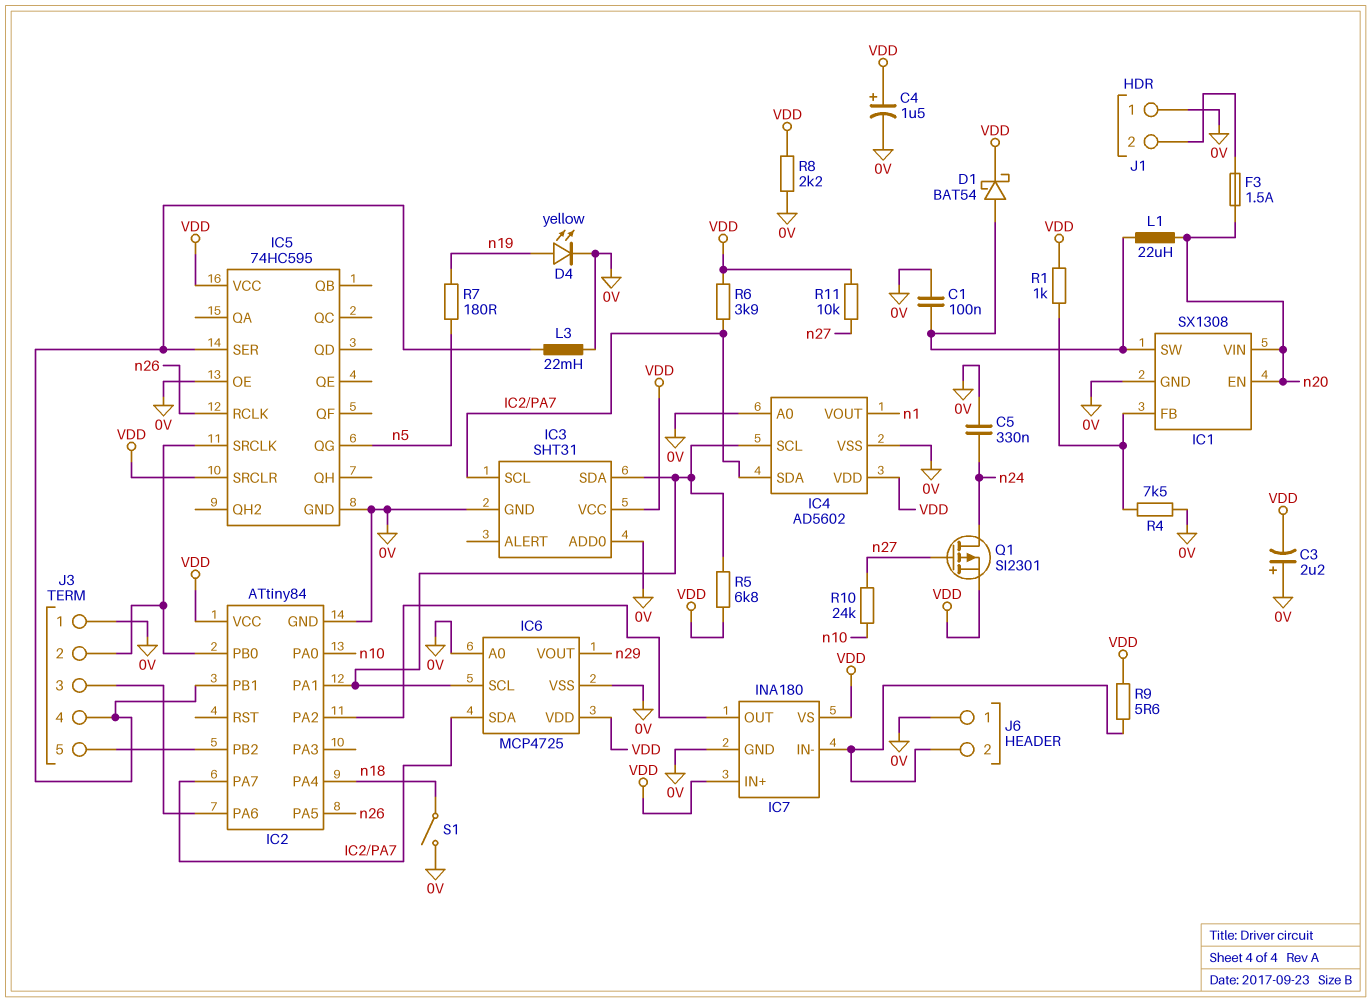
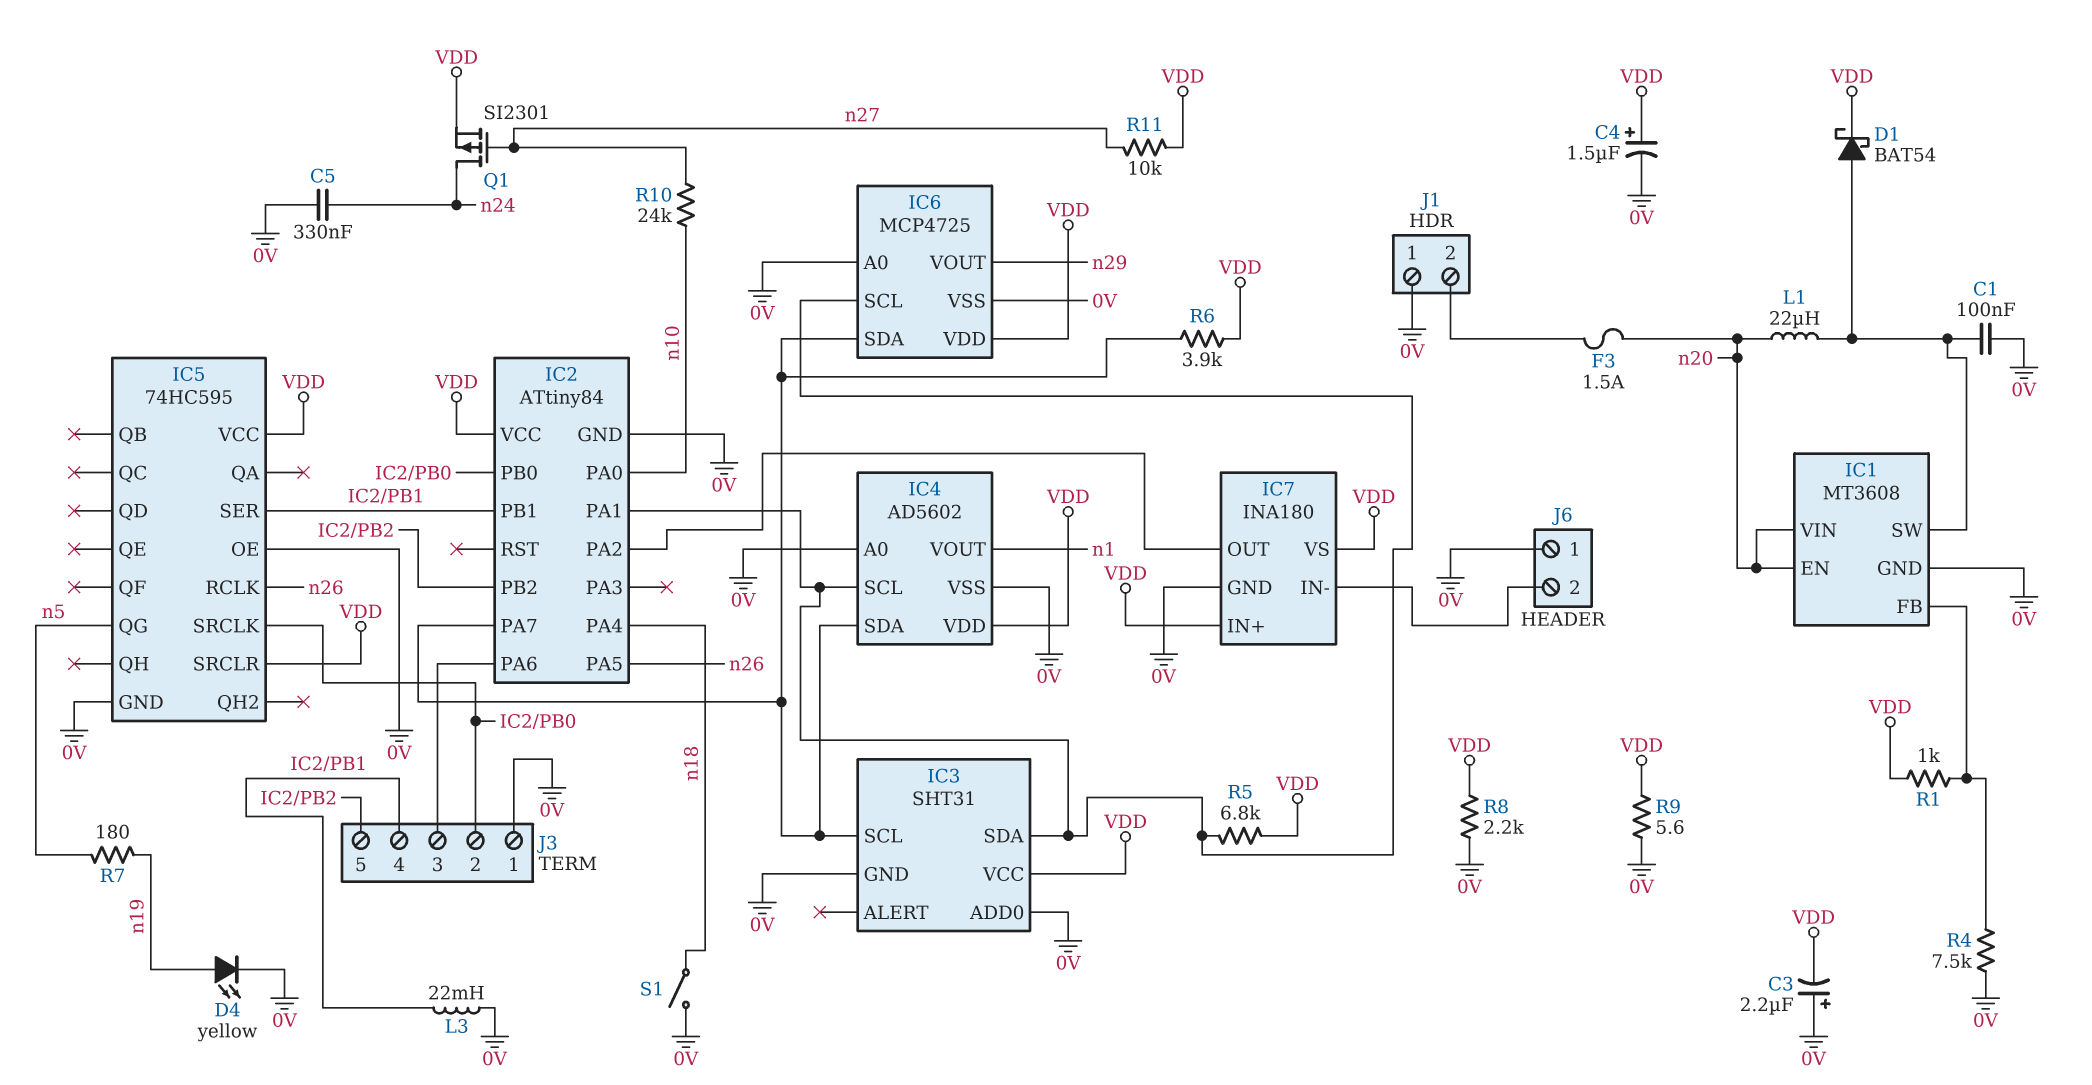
IC1: SX1308 -> MT3608
R9: 5.6 (IC7/IN-, VDD) -> 5.6 (0V, VDD)

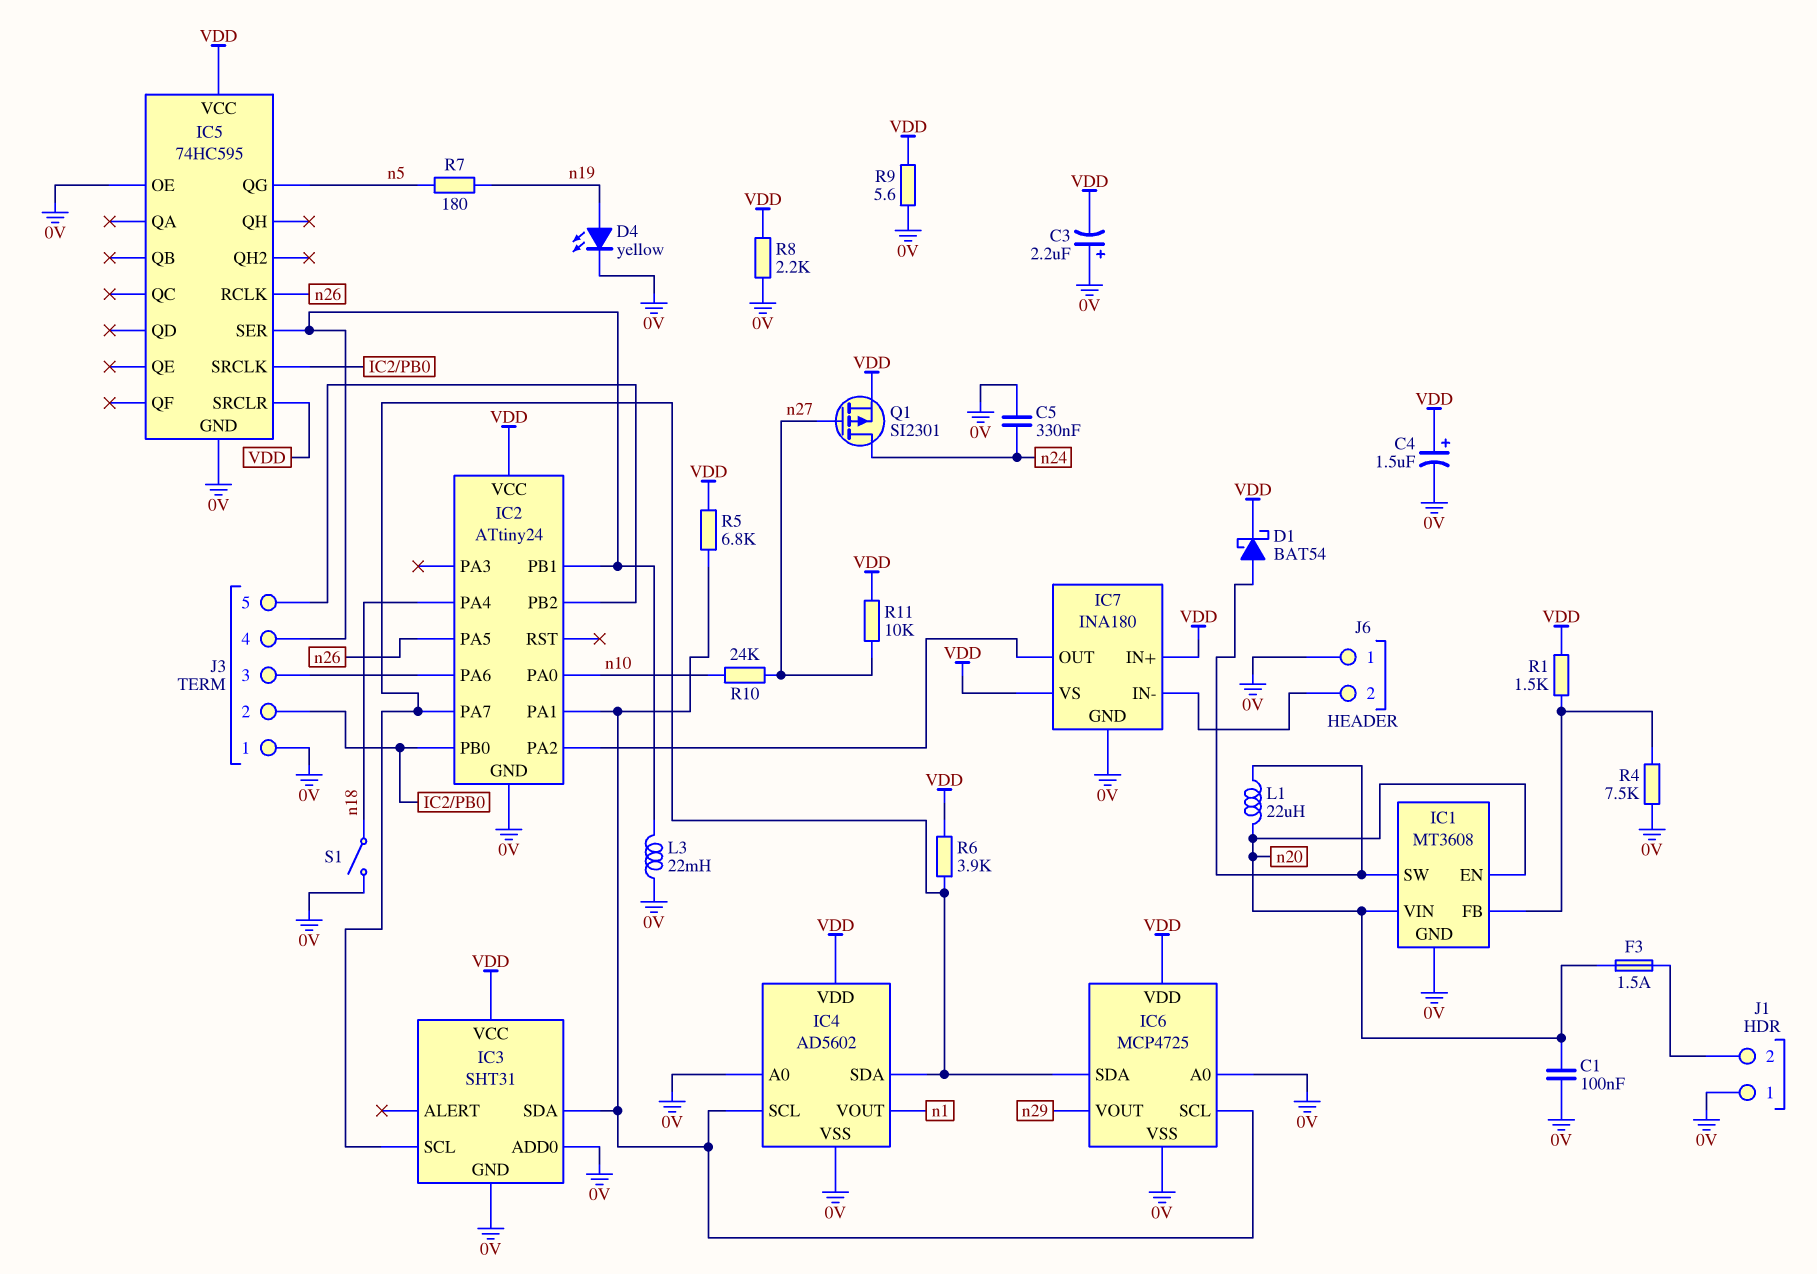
C1: 100nF (0V, IC1/SW) -> 100nF (0V, n20)
IC2: ATtiny84 -> ATtiny24
R1: 1k (IC1/FB, VDD) -> 1.5k (IC1/FB, VDD)

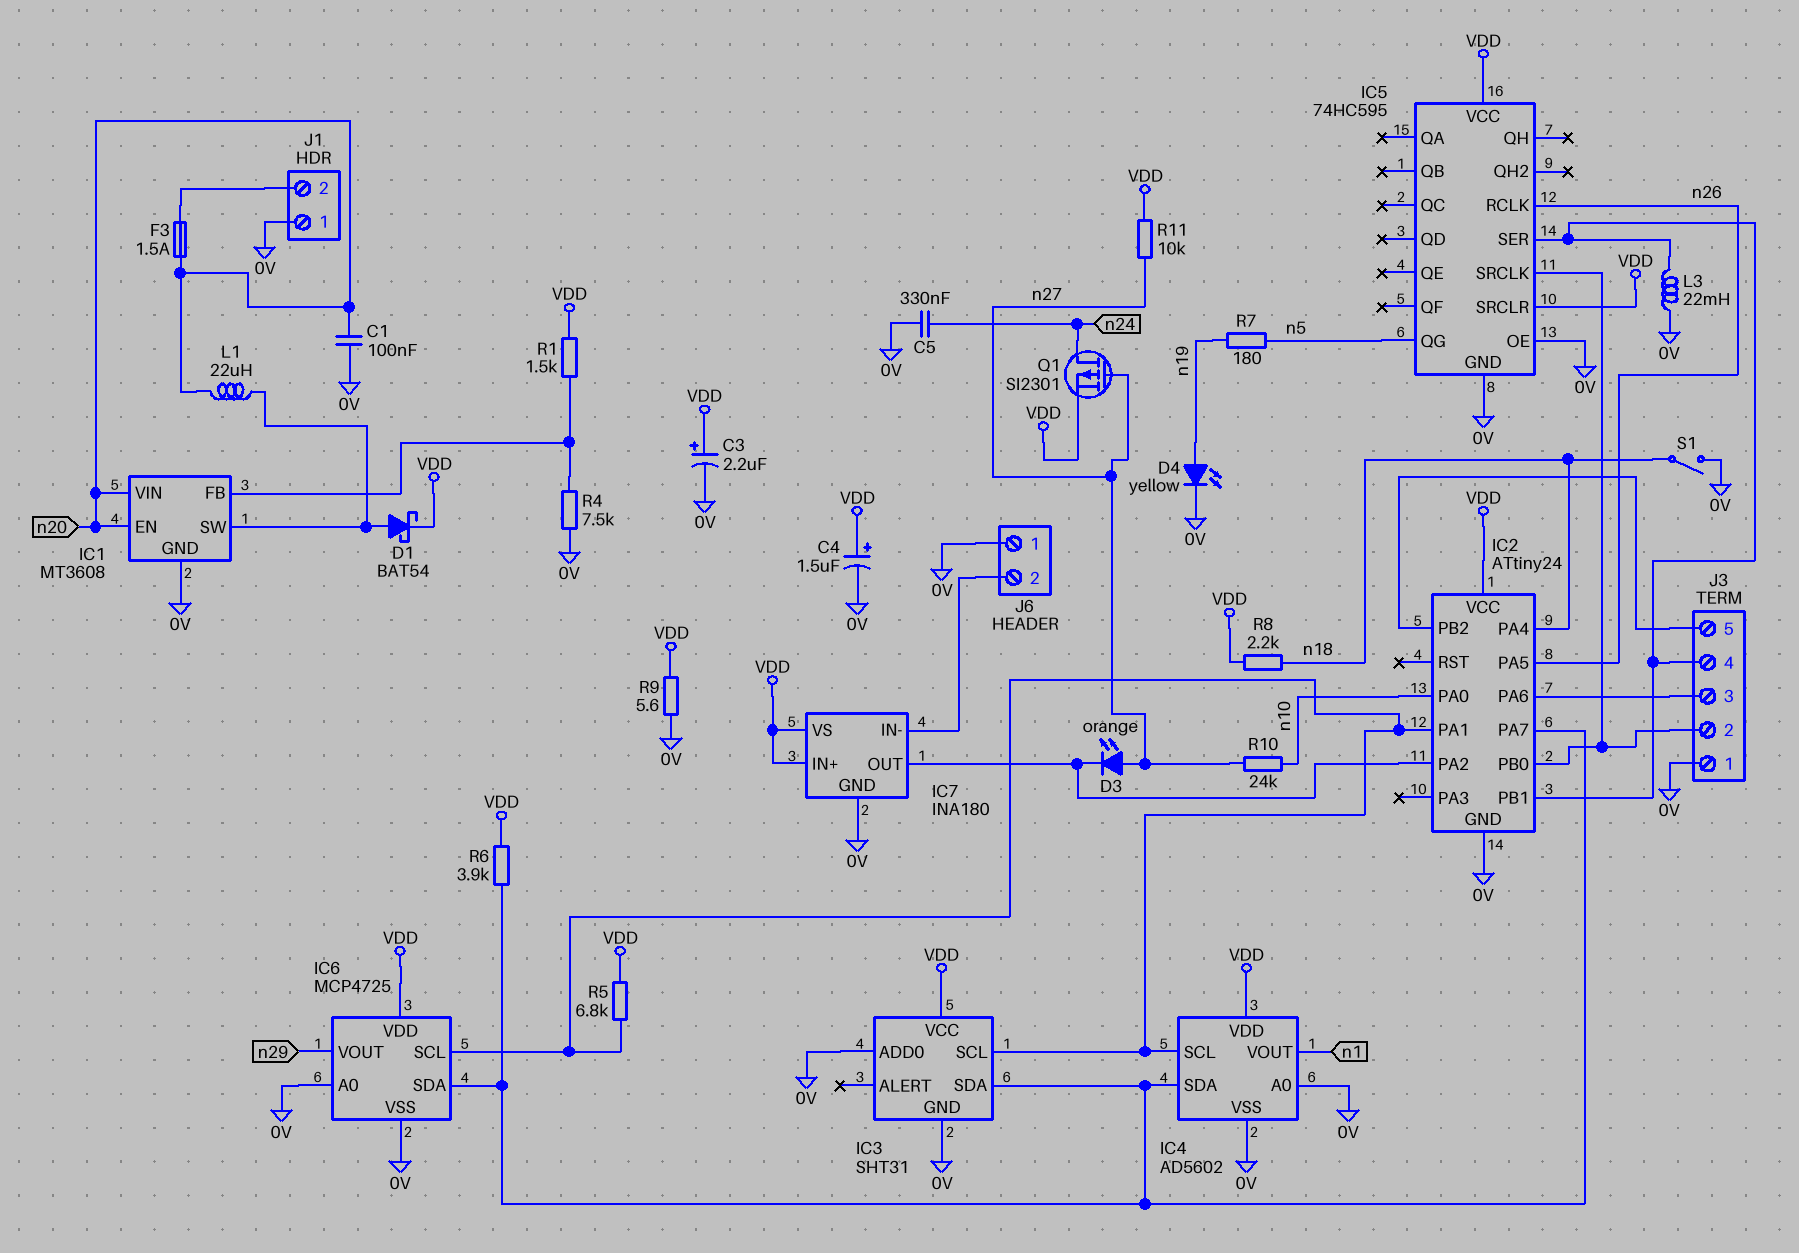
C3: 2.2uF (plus 0V, minus VDD) -> 2.2uF (plus VDD, minus 0V)
D3: none -> LED orange (A n27, K IC2/PA2)
IC3 pin SCL: IC2/PA7 -> IC2/PA1
IC3 pin SDA: IC2/PA1 -> IC2/PA7
R8: 2.2k (0V, VDD) -> 2.2k (VDD, n18)

